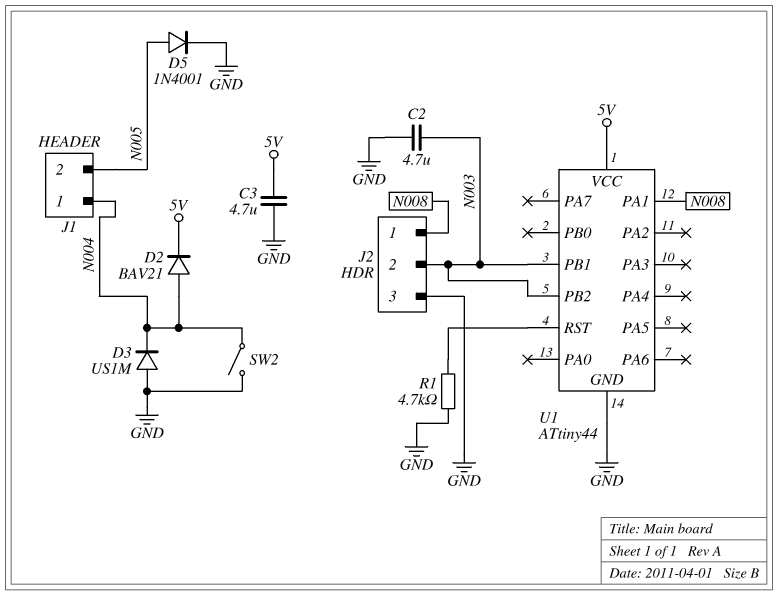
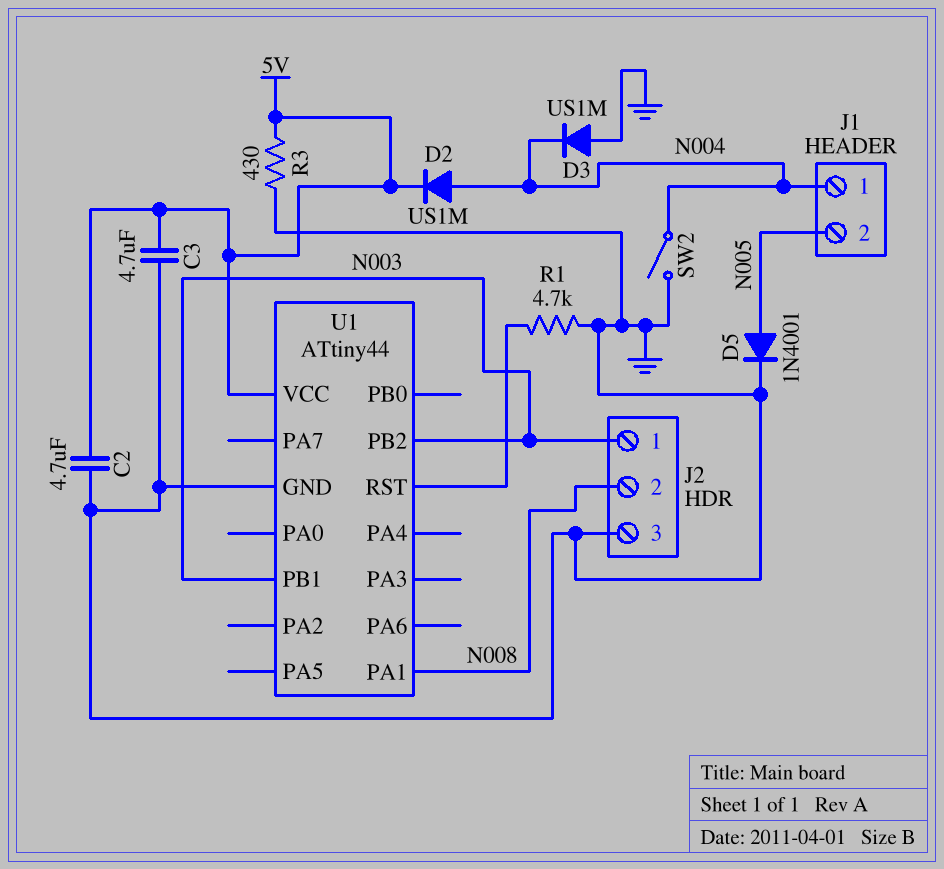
C2: 4.7uF (GND, N003) -> 4.7uF (5V, GND)
D2: diode BAV21 (A N004, K 5V) -> diode US1M (A N004, K 5V)
J2 pin 1: N008 -> N003
J2 pin 2: N003 -> N008
R3: none -> 430 (5V, GND)

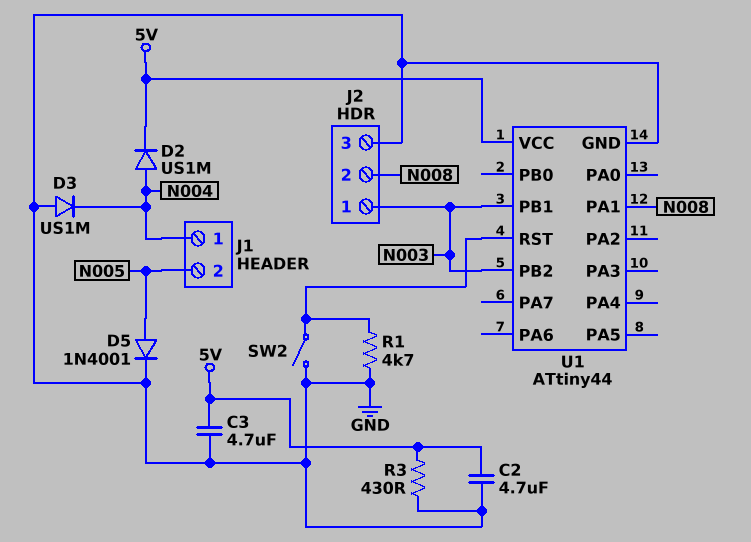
SW2: switch (GND, N004) -> switch (GND, U1/RST)

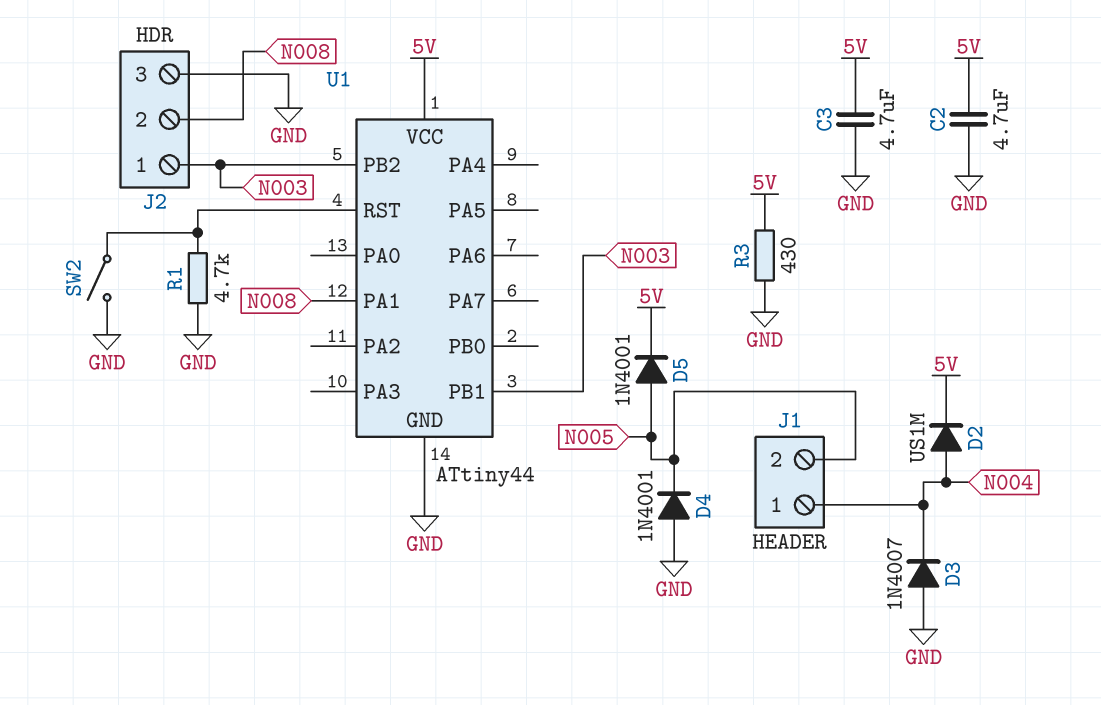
D3: diode US1M (A GND, K N004) -> diode 1N4007 (A GND, K N004)
D4: none -> diode 1N4001 (A GND, K N005)
D5: diode 1N4001 (A N005, K GND) -> diode 1N4001 (A N005, K 5V)

